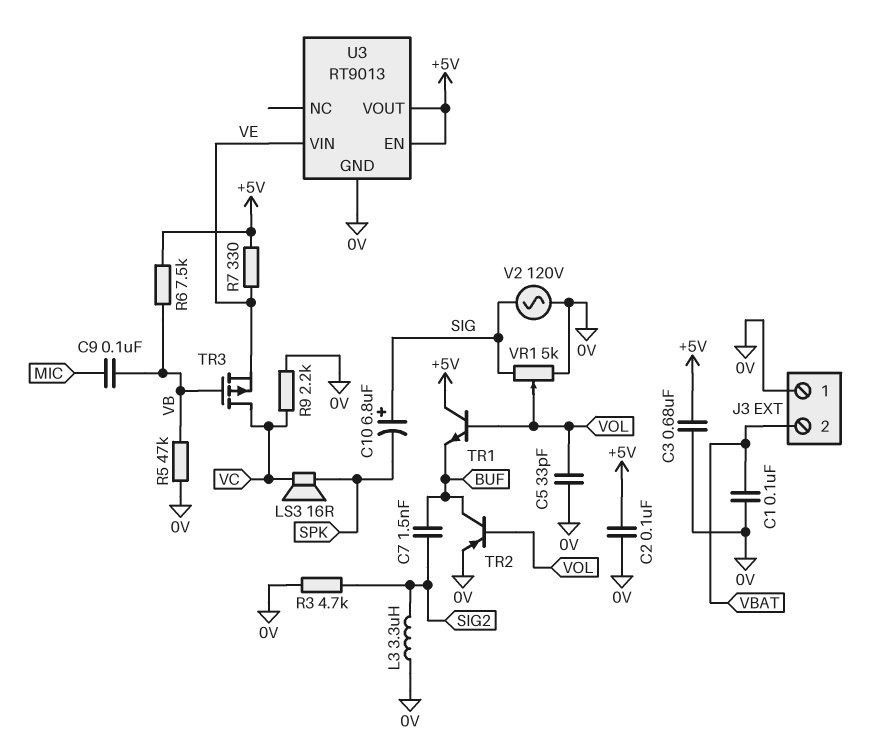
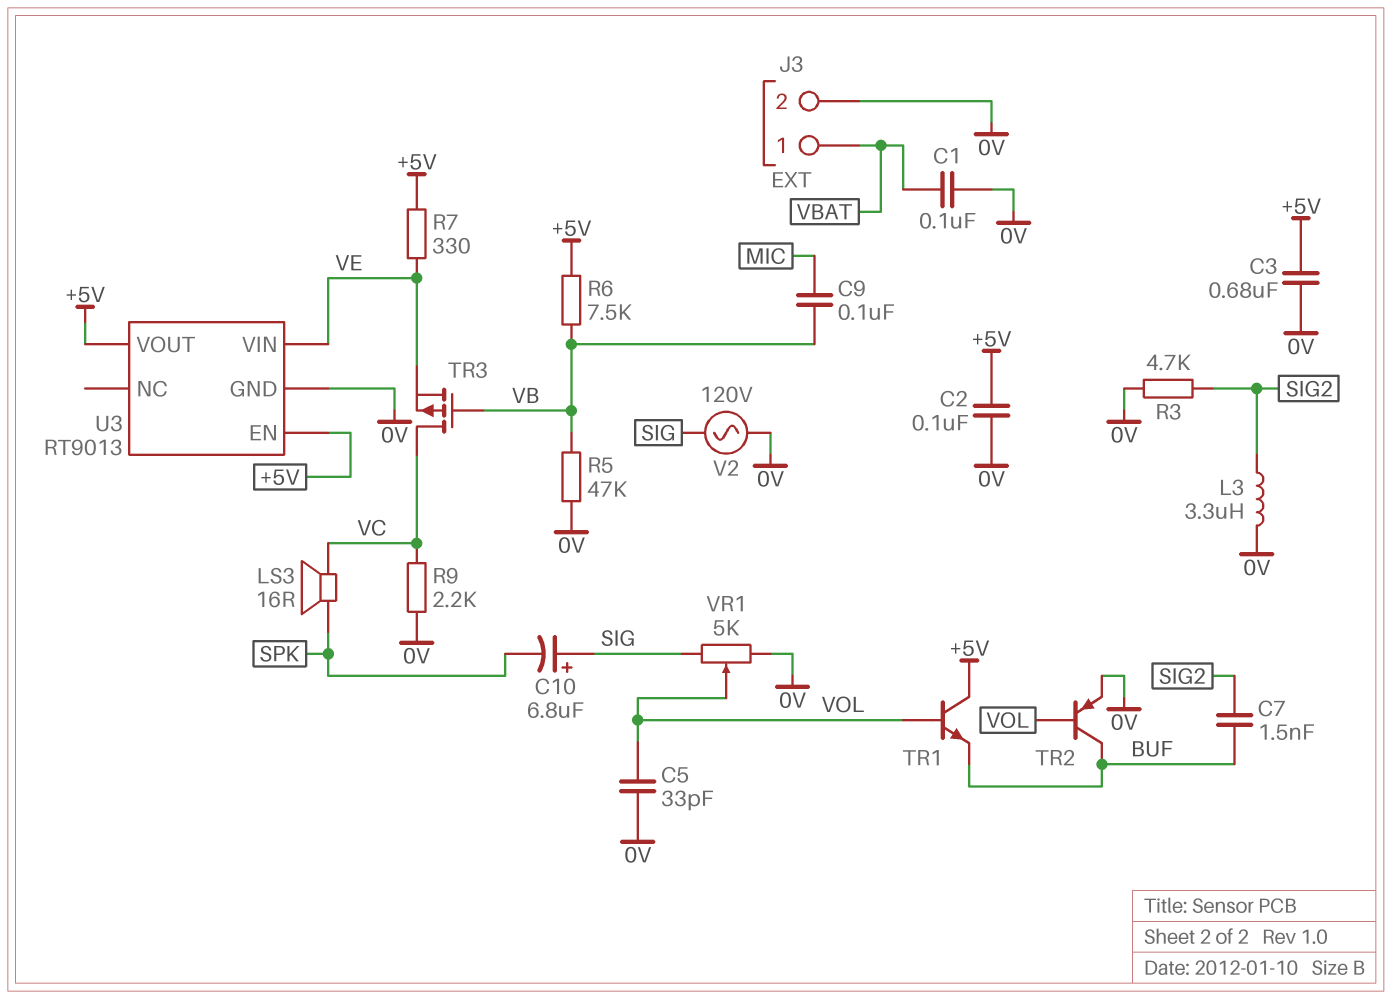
J3 pin 1: 0V -> VBAT
J3 pin 2: VBAT -> 0V

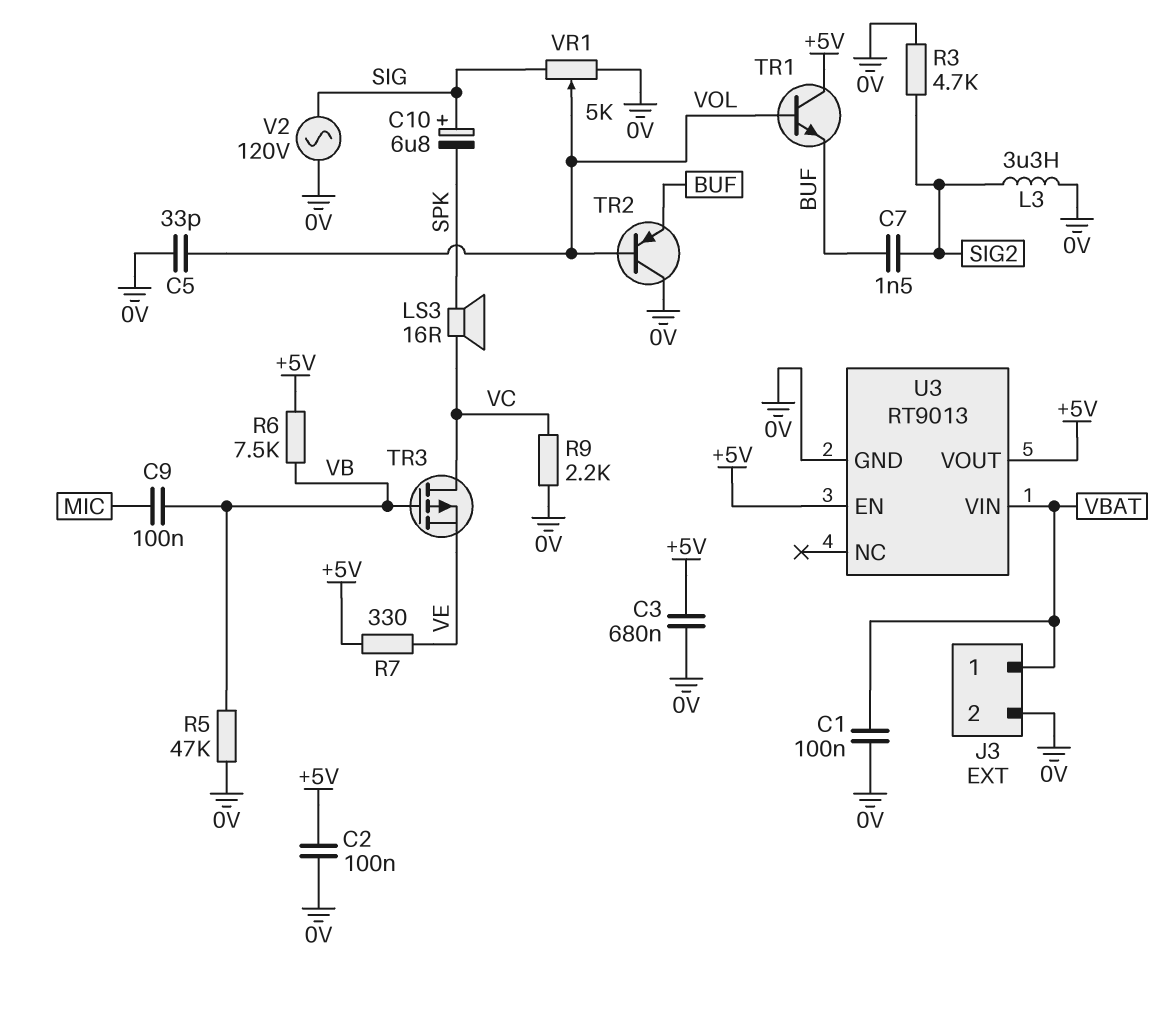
TR2: PNP (B VOL, C BUF, E 0V) -> PNP (B VOL, C 0V, E BUF)
U3 pin VIN: VE -> VBAT

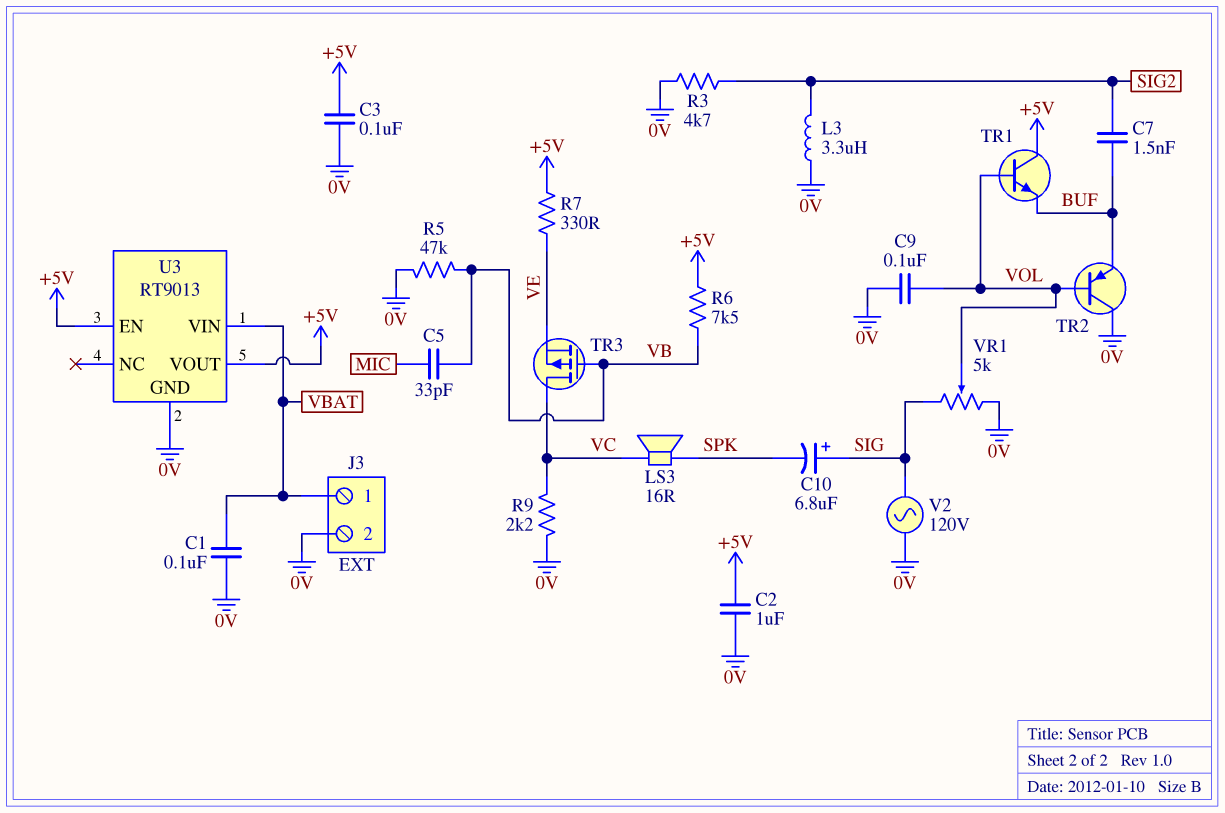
C2: 100nF (+5V, 0V) -> 1uF (+5V, 0V)
C3: 680nF (+5V, 0V) -> 100nF (+5V, 0V)
C5: 33pF (0V, VOL) -> 33pF (MIC, VB)
C9: 100nF (MIC, VB) -> 100nF (0V, VOL)

